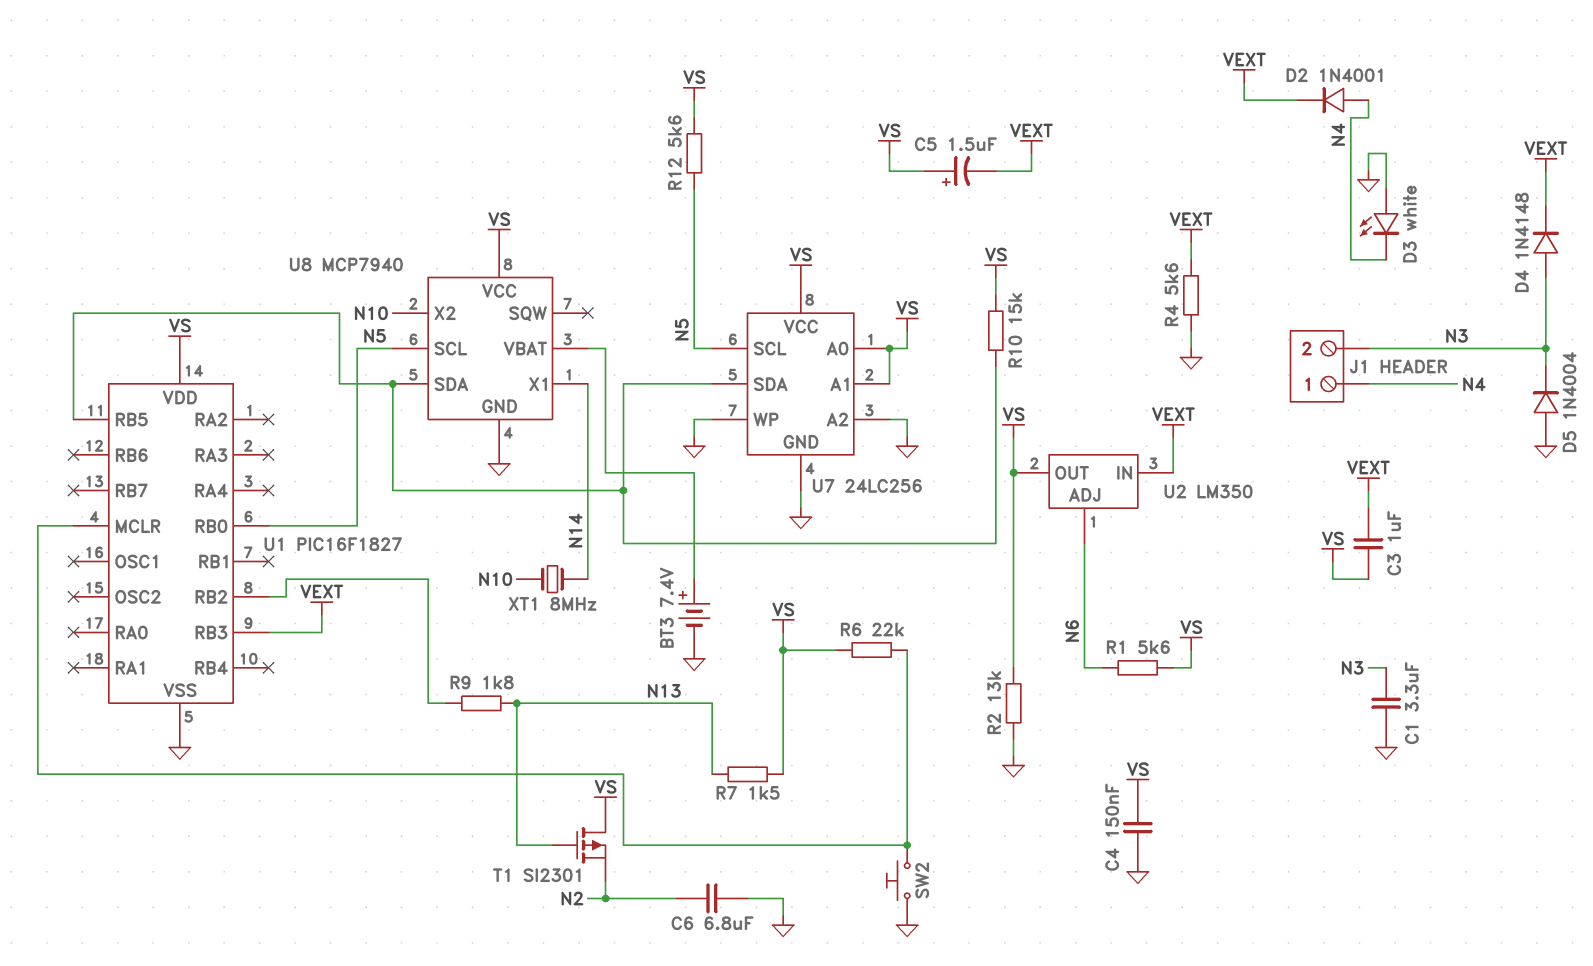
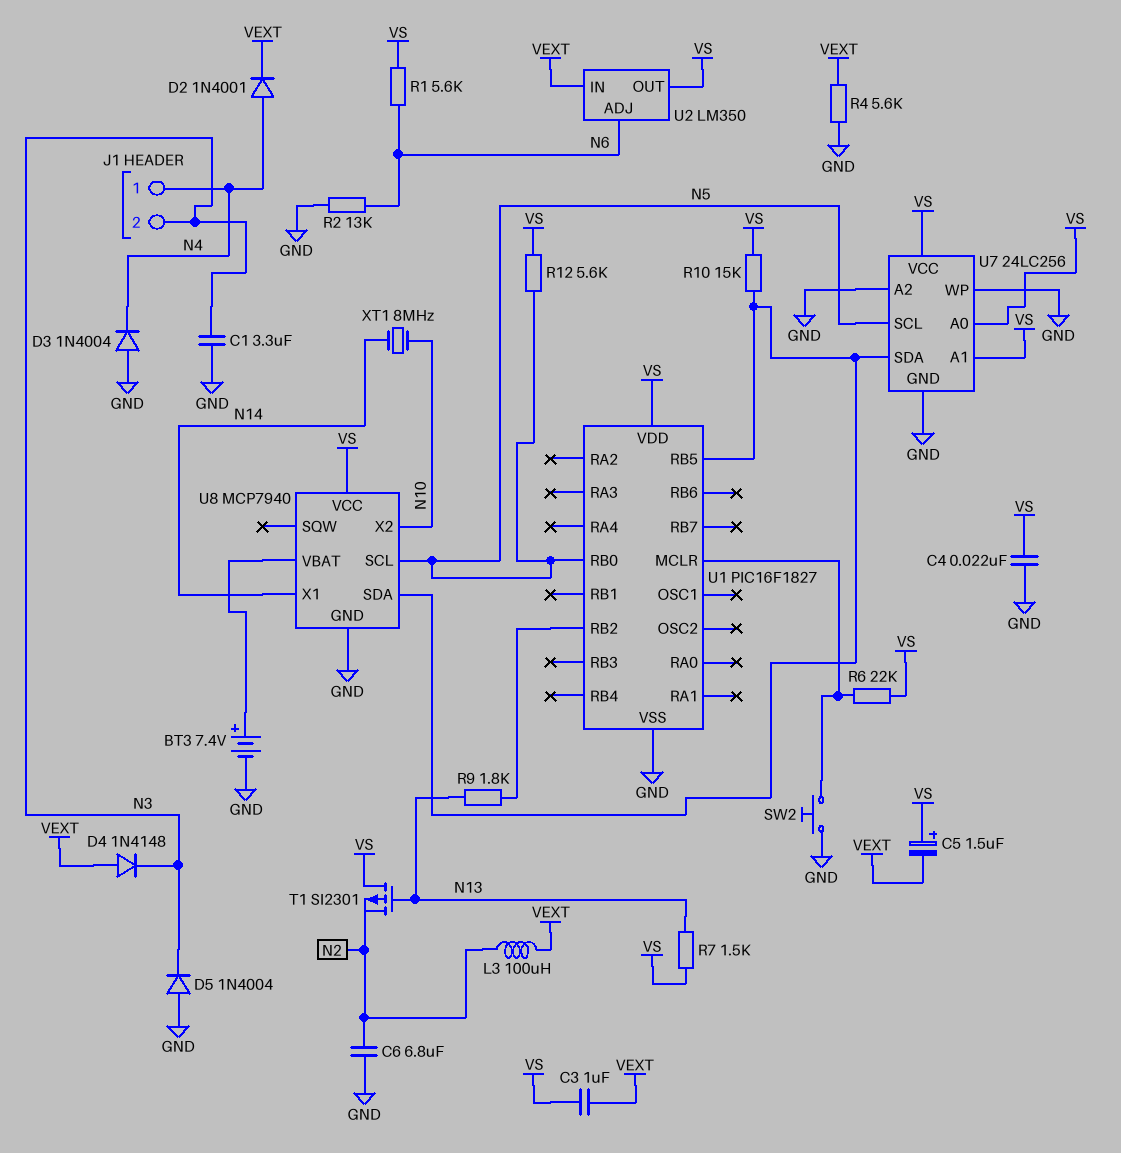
C4: 150nF (GND, VS) -> 22nF (GND, VS)
D3: LED white (A GND, K N4) -> diode 1N4004 (A GND, K N4)
D4: diode 1N4148 (A N3, K VEXT) -> diode 1N4148 (A VEXT, K N3)
L3: none -> 100uH (N2, VEXT)
R2: 13k (GND, VS) -> 13k (GND, N6)
U1 pin RB3: VEXT -> none

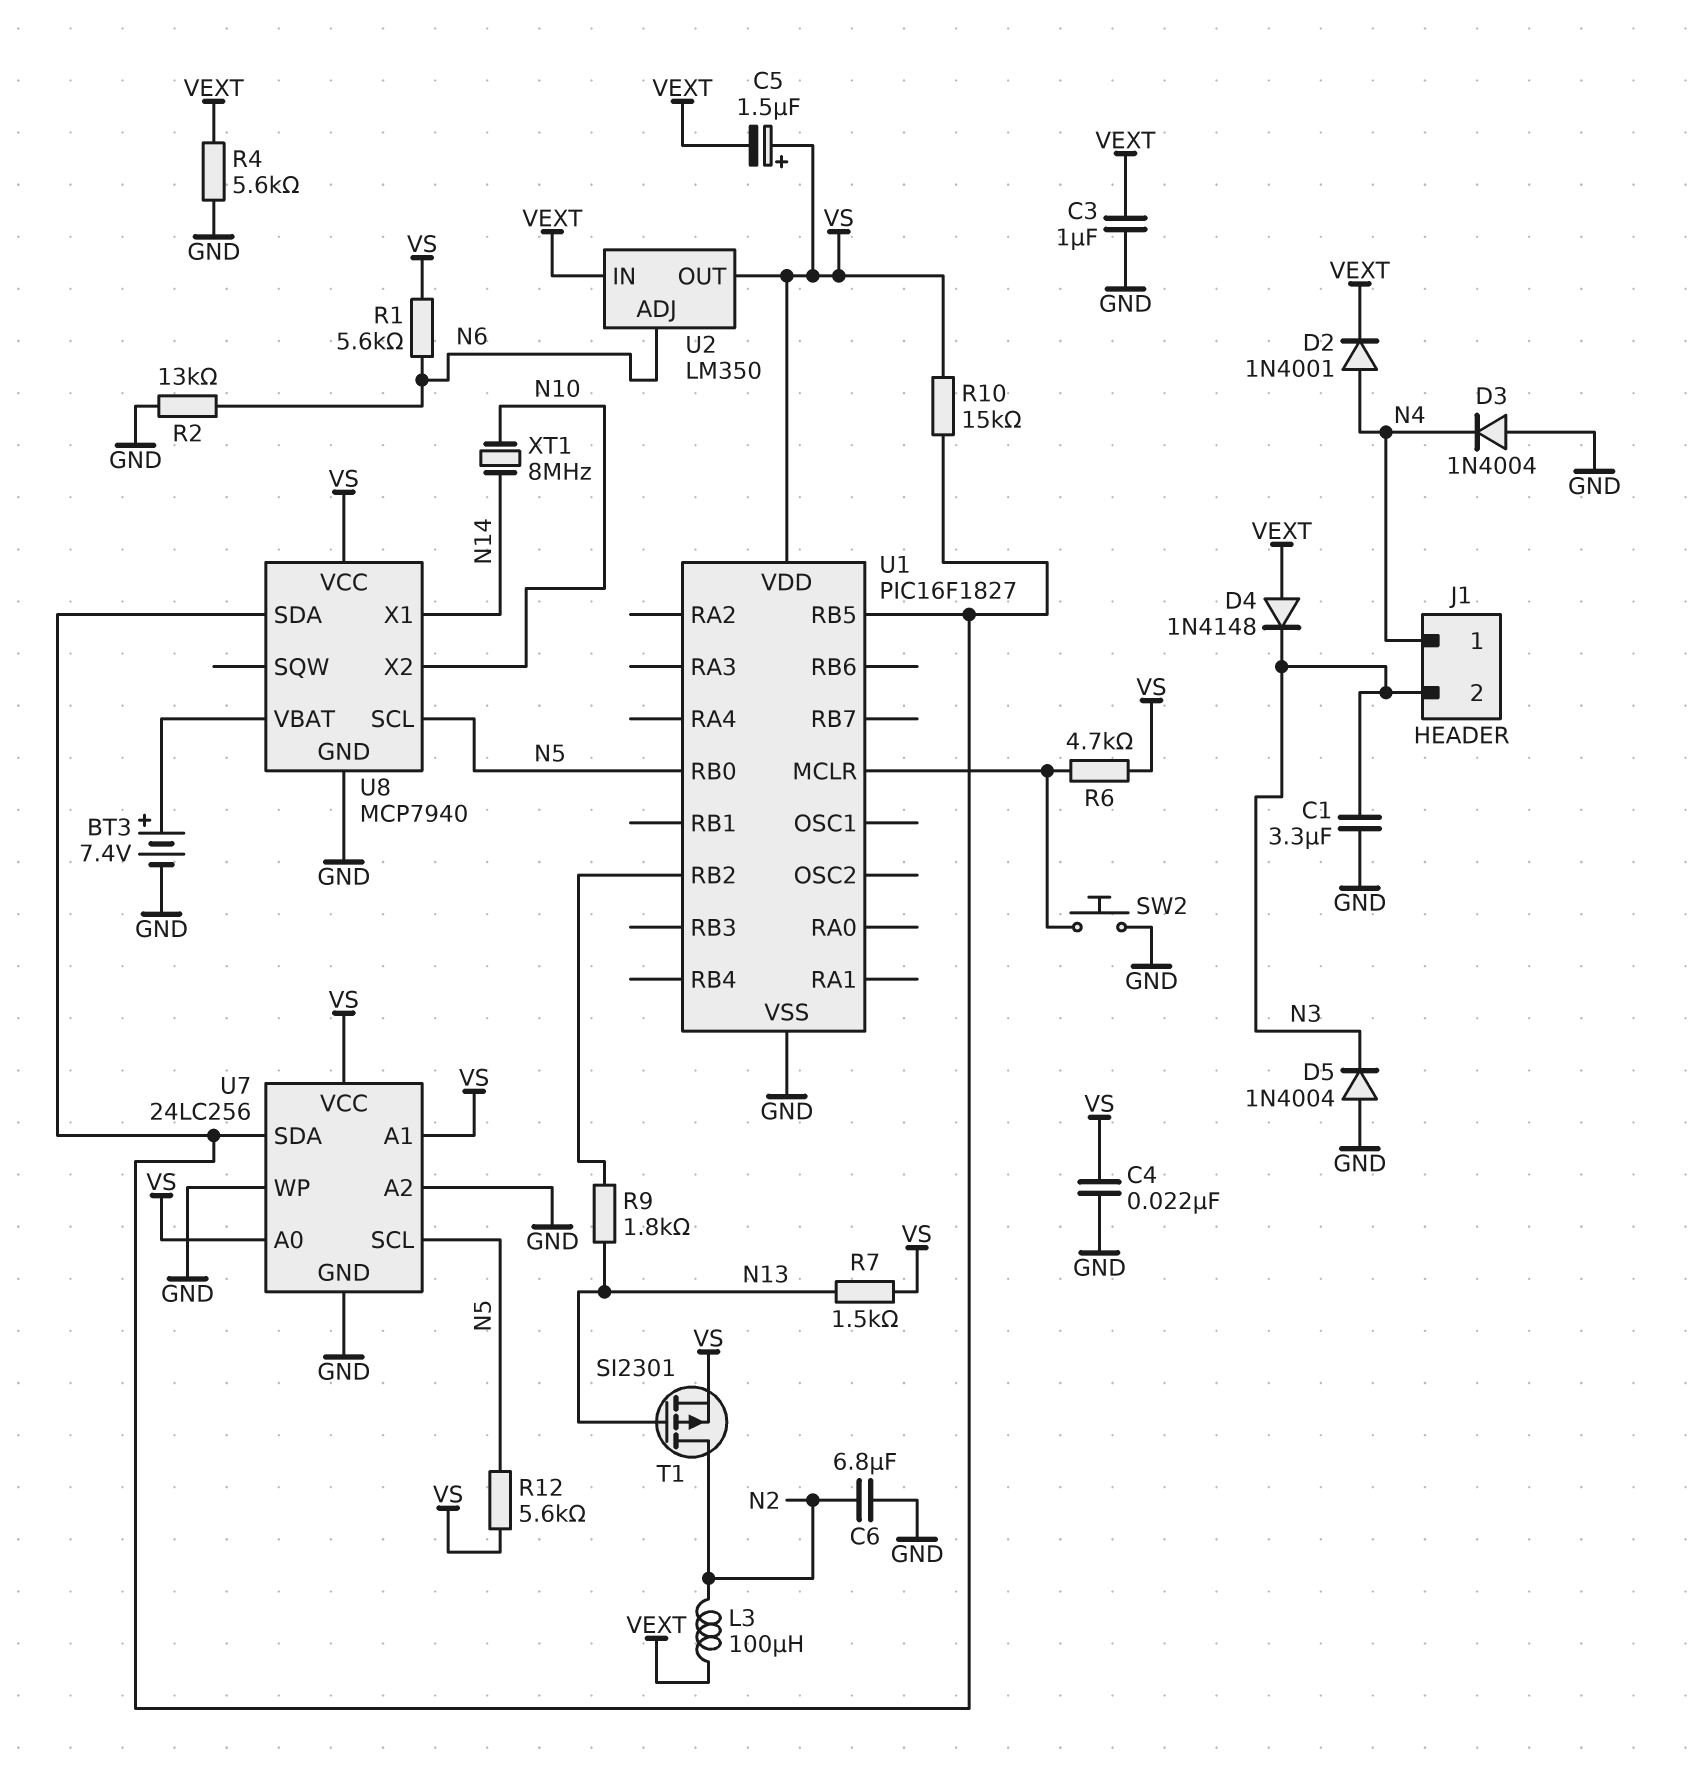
C3: 1uF (VEXT, VS) -> 1uF (GND, VEXT)
R6: 22k (U1/MCLR, VS) -> 4.7k (U1/MCLR, VS)
T1: PMOS SI2301 (G N13, D VS, S N2) -> PMOS SI2301 (G N13, D N2, S VS)

